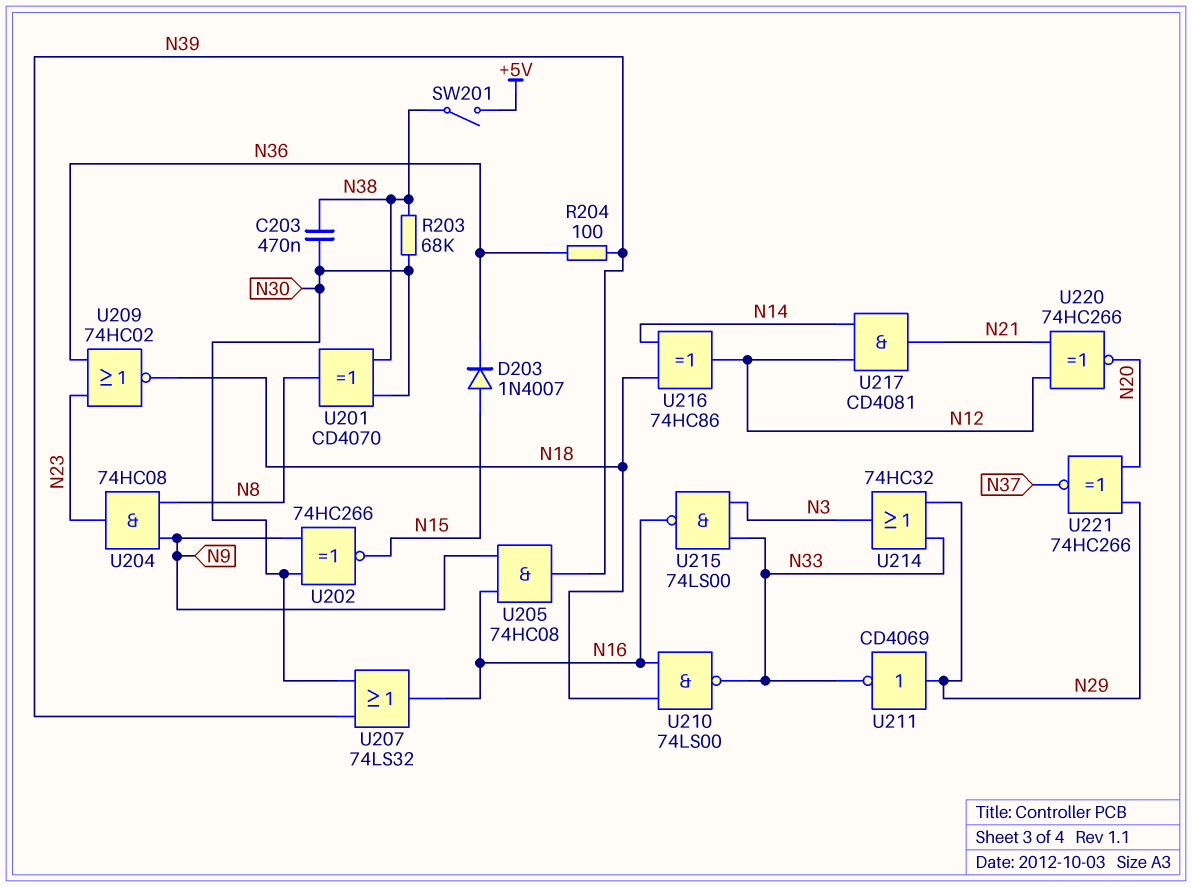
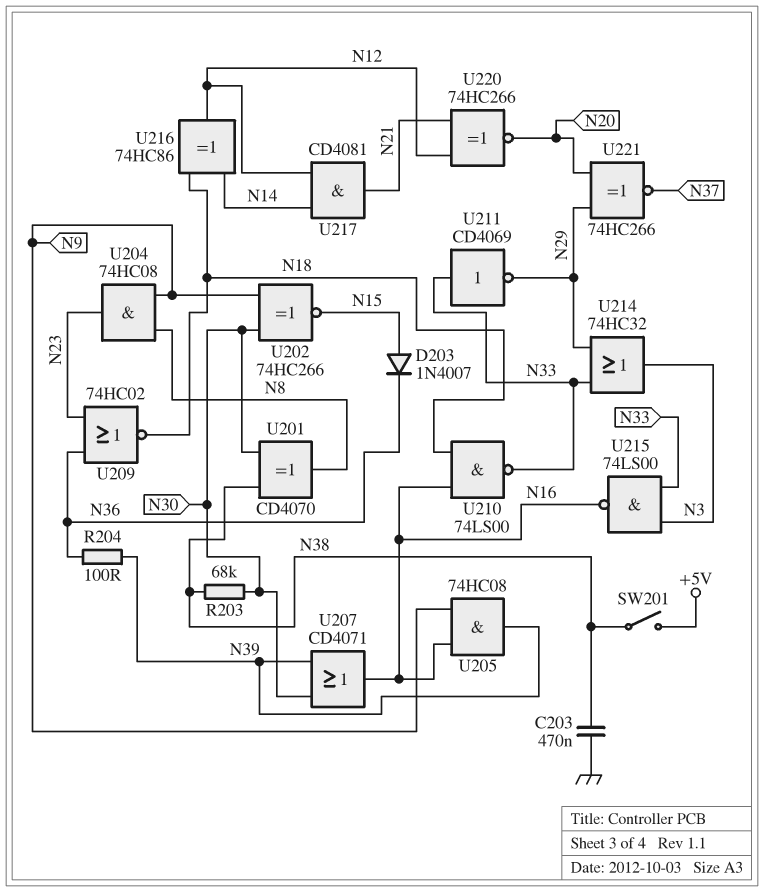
C203: 470nF (N30, N38) -> 470nF (GND, N38)
U207: OR 74LS32 (in N30, in N39, out N16) -> OR CD4071 (in N30, in N39, out N16)
U211: NOT CD4069 (in N29, out N33) -> NOT CD4069 (in N33, out N29)

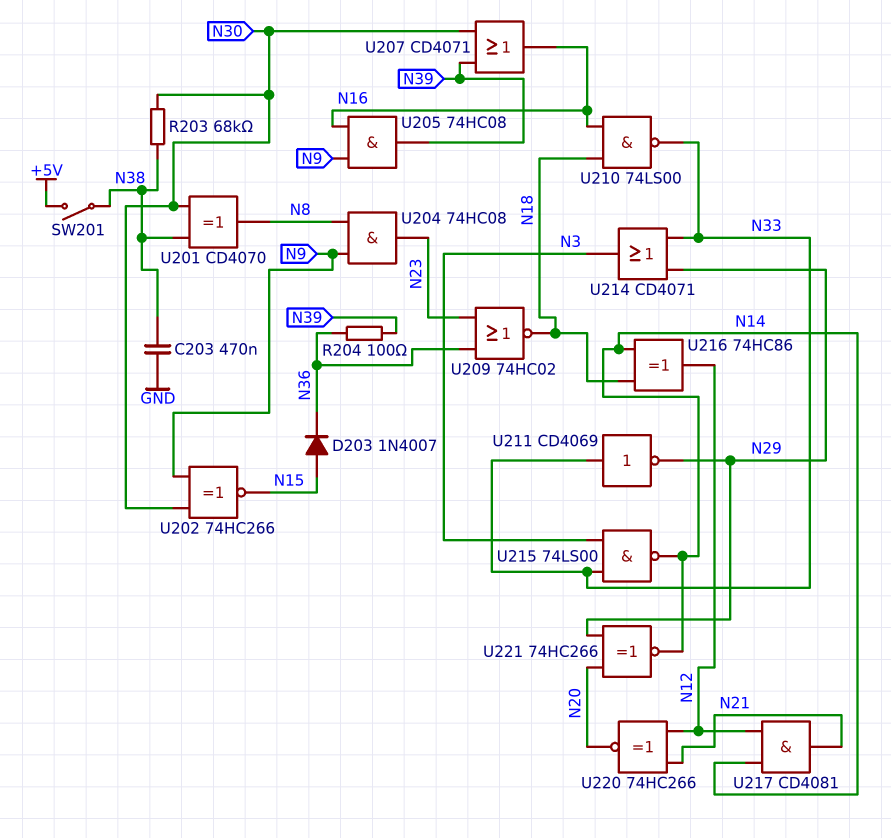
U214: OR 74HC32 (in N29, in N33, out N3) -> OR CD4071 (in N29, in N33, out N3)
U215: NAND 74LS00 (in N3, in N33, out N16) -> NAND 74LS00 (in N3, in N33, out N14)
U221: XNOR 74HC266 (in N20, in N29, out N37) -> XNOR 74HC266 (in N20, in N29, out N14)

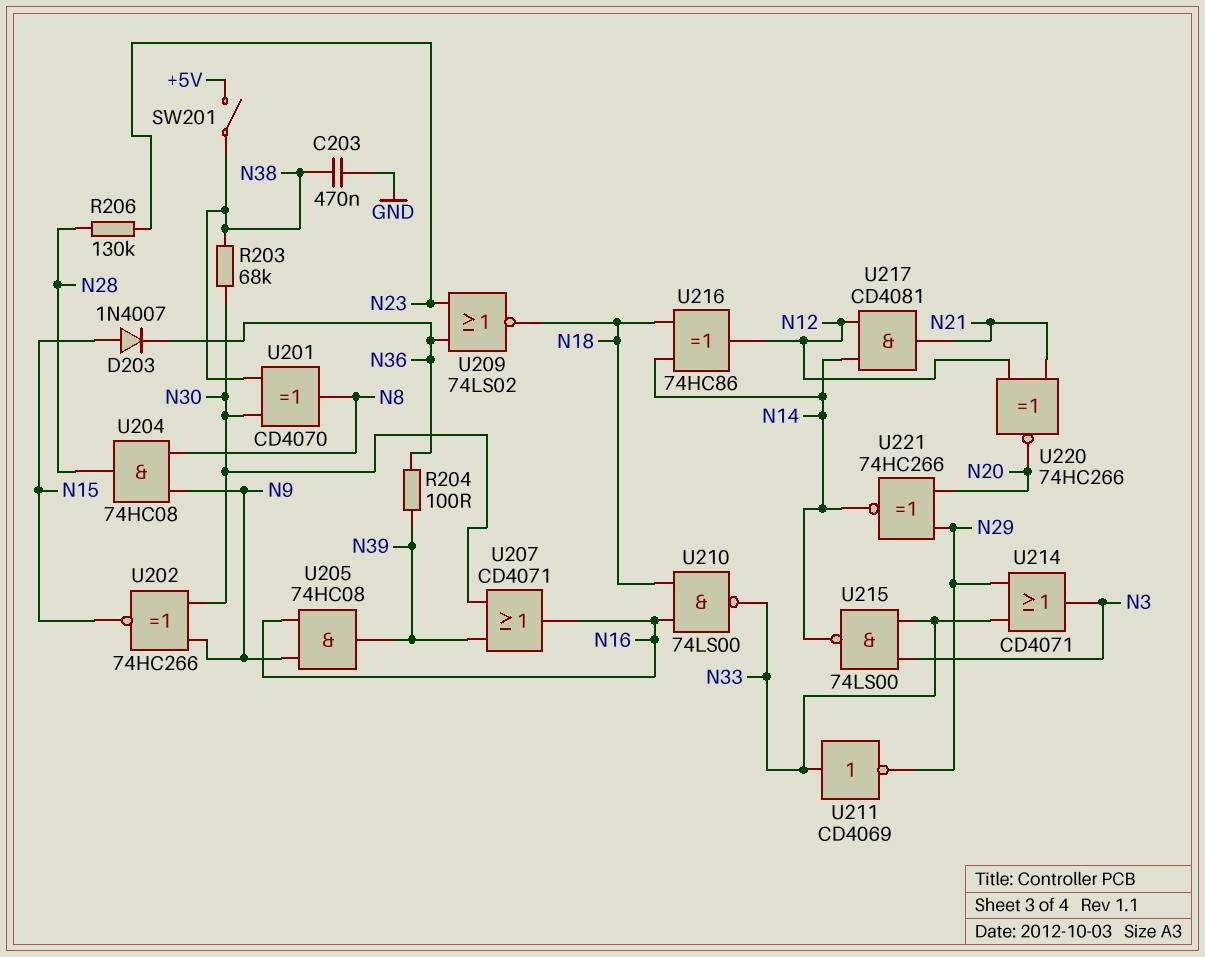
R206: none -> 130k (N23, N28)
U204: AND 74HC08 (in N8, in N9, out N23) -> AND 74HC08 (in N8, in N9, out N28)
U209: NOR 74HC02 (in N23, in N36, out N18) -> NOR 74LS02 (in N23, in N36, out N18)

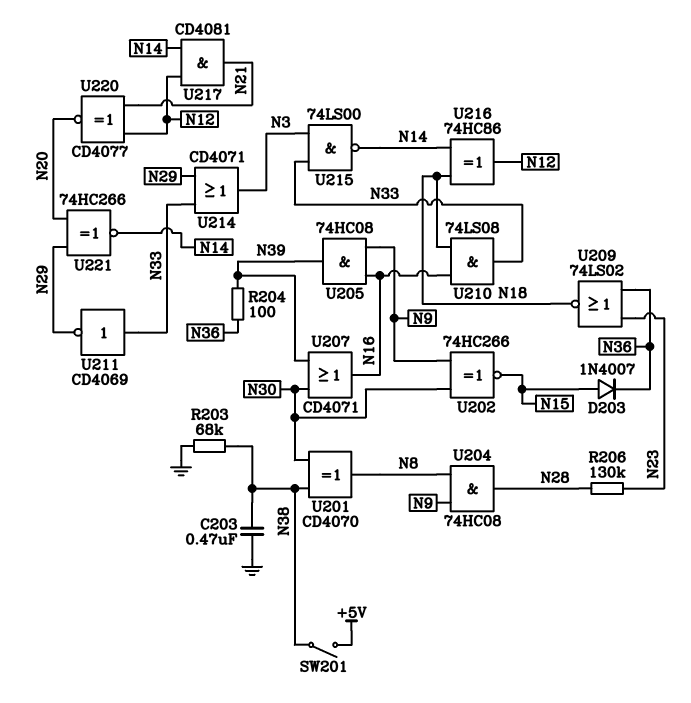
R203: 68k (N30, N38) -> 68k (GND, N38)
U210: NAND 74LS00 (in N16, in N18, out N33) -> AND 74LS08 (in N16, in N18, out N33)
U220: XNOR 74HC266 (in N12, in N21, out N20) -> XNOR CD4077 (in N12, in N21, out N20)

